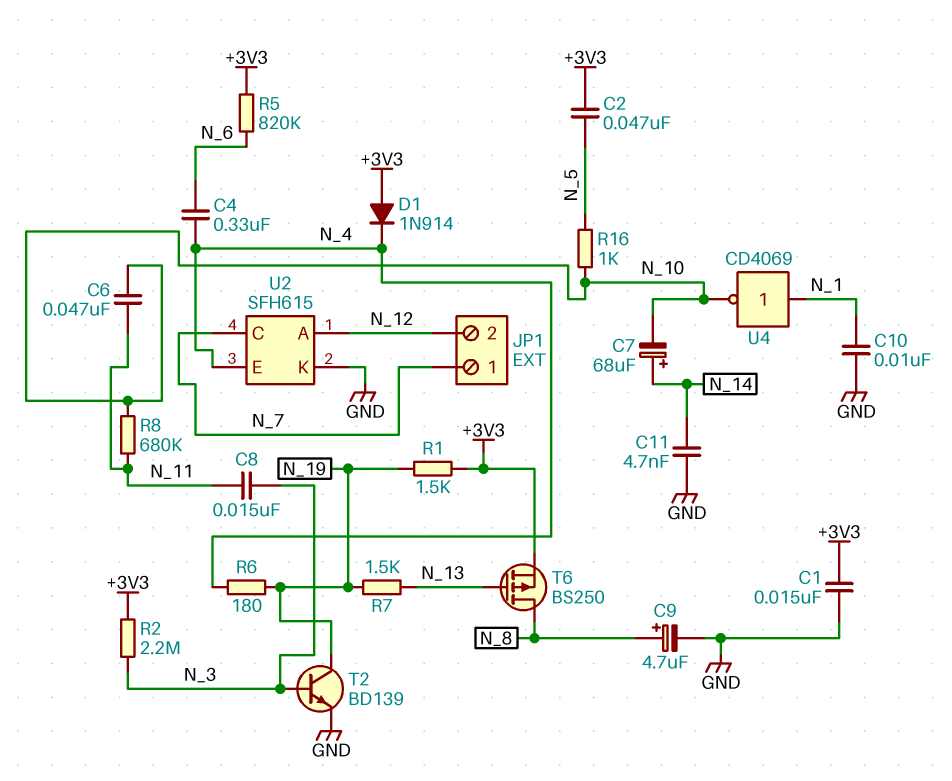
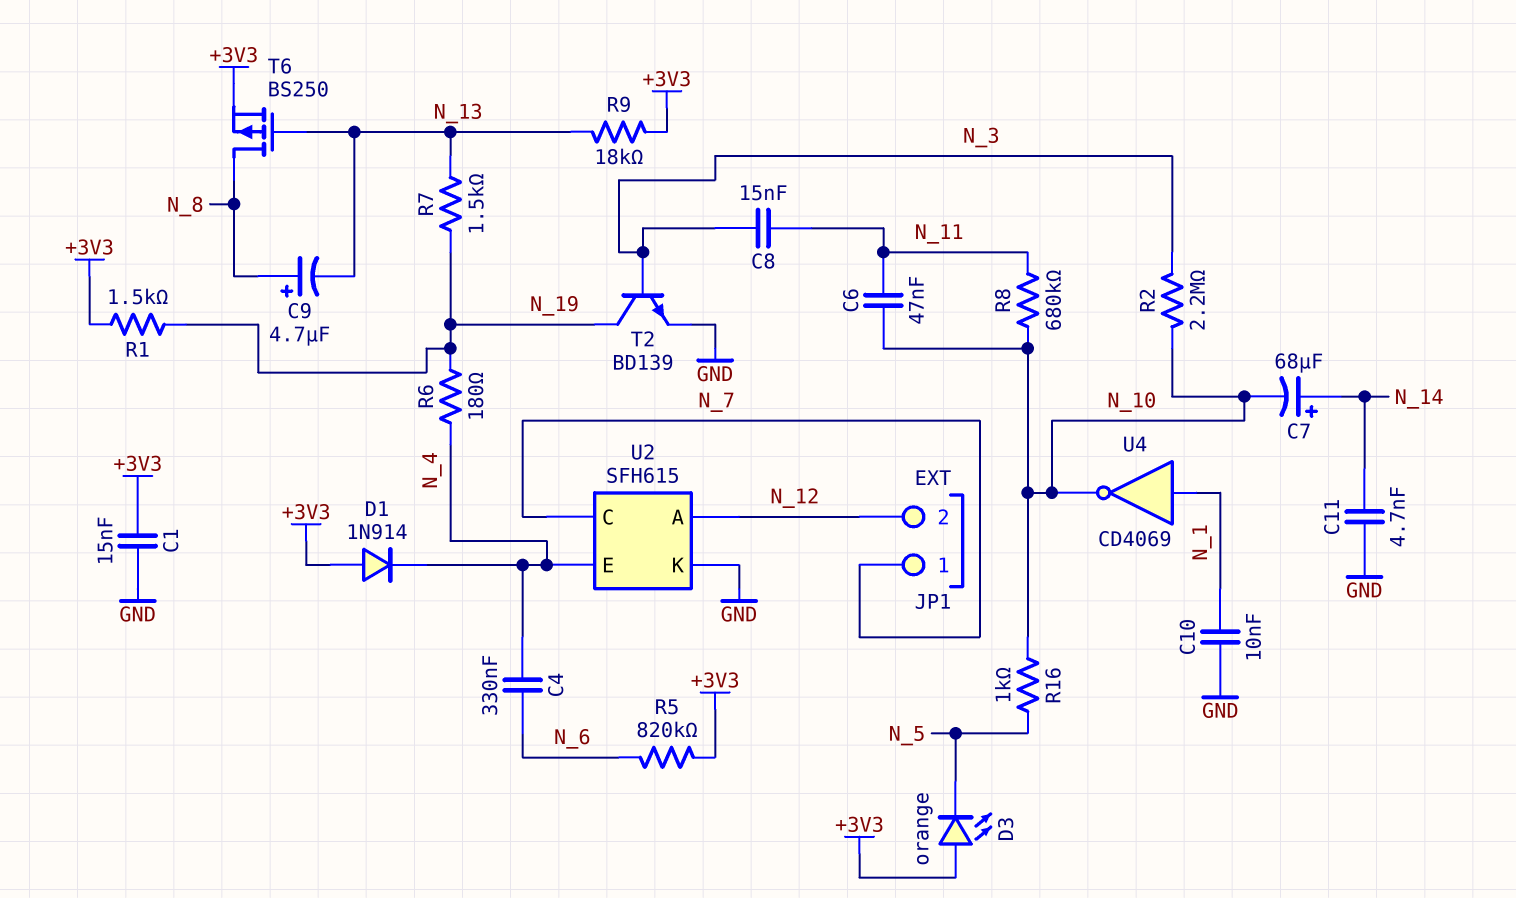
C2: 47nF (+3V3, N_5) -> none
C9: 4.7uF (plus N_8, minus GND) -> 4.7uF (plus N_8, minus N_13)
D3: none -> LED orange (A +3V3, K N_5)
R2: 2.2M (+3V3, N_3) -> 2.2M (N_3, N_10)
R9: none -> 18k (+3V3, N_13)

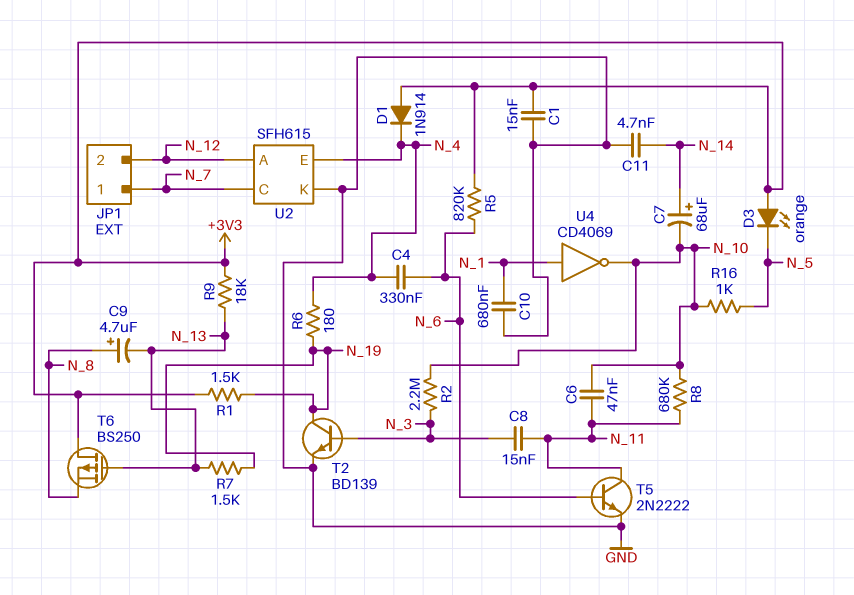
C10: 10nF (GND, N_1) -> 680nF (GND, N_1)
T5: none -> NPN 2N2222 (B N_6, C N_11, E GND)
T6: PMOS BS250 (G N_13, D N_8, S +3V3) -> PMOS BS250 (G N_13, D +3V3, S N_8)

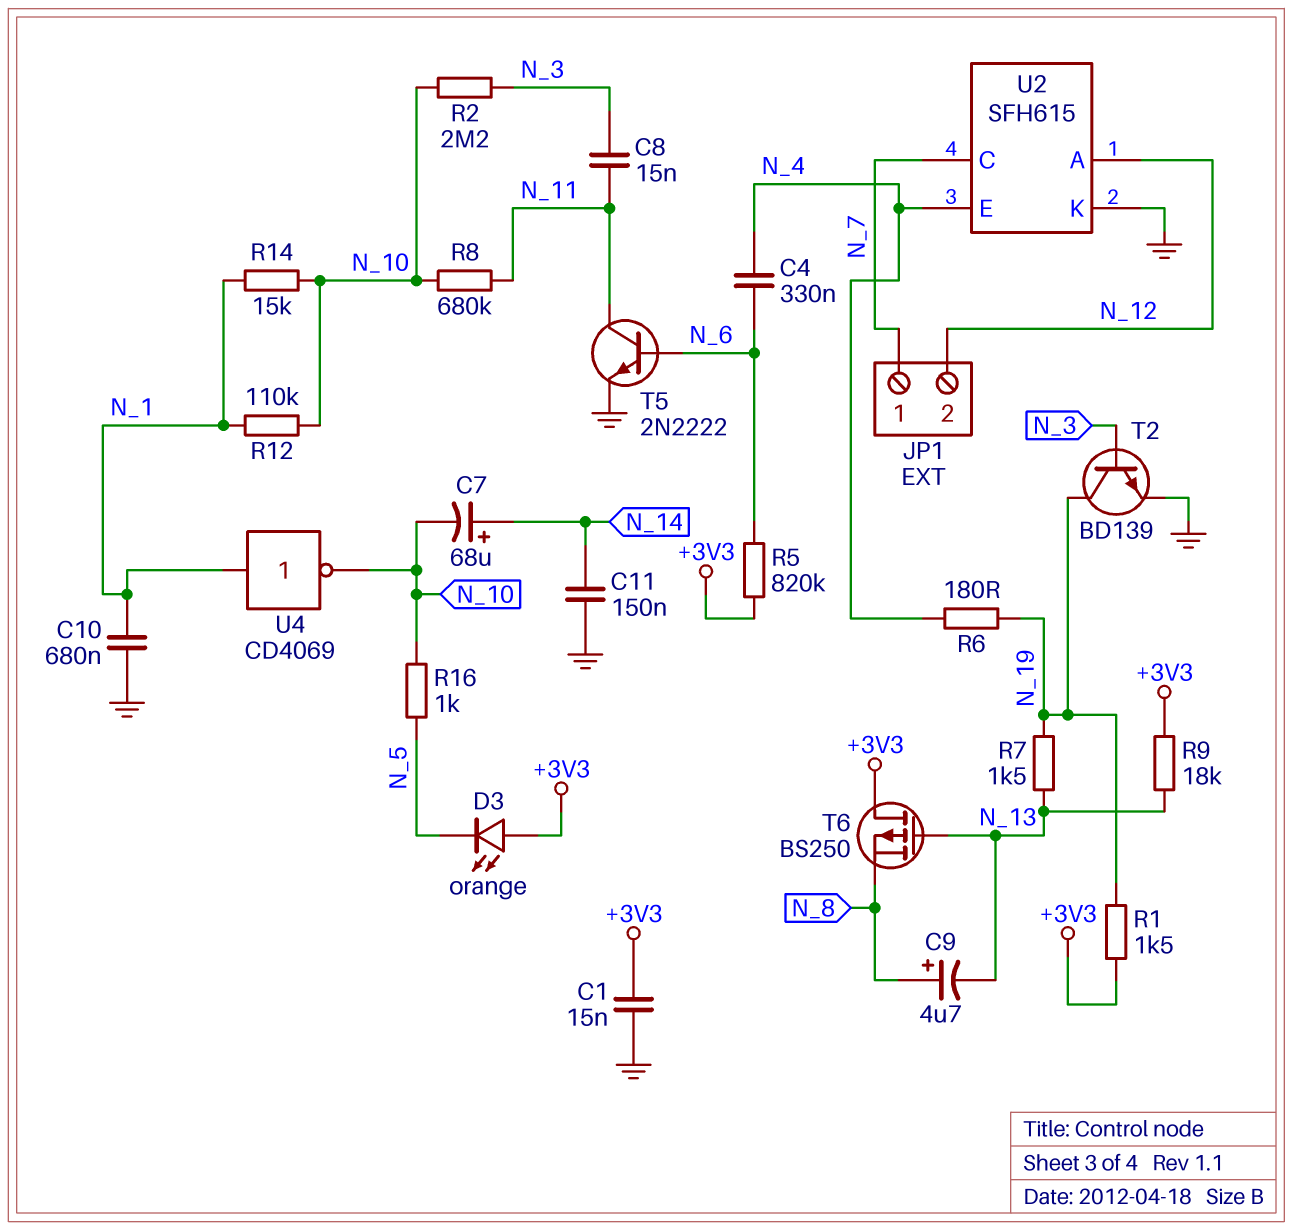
C6: 47nF (N_10, N_11) -> none
C11: 4.7nF (GND, N_14) -> 150nF (GND, N_14)
D1: diode 1N914 (A +3V3, K N_4) -> none
R12: none -> 110k (N_1, N_10)
R14: none -> 15k (N_1, N_10)

